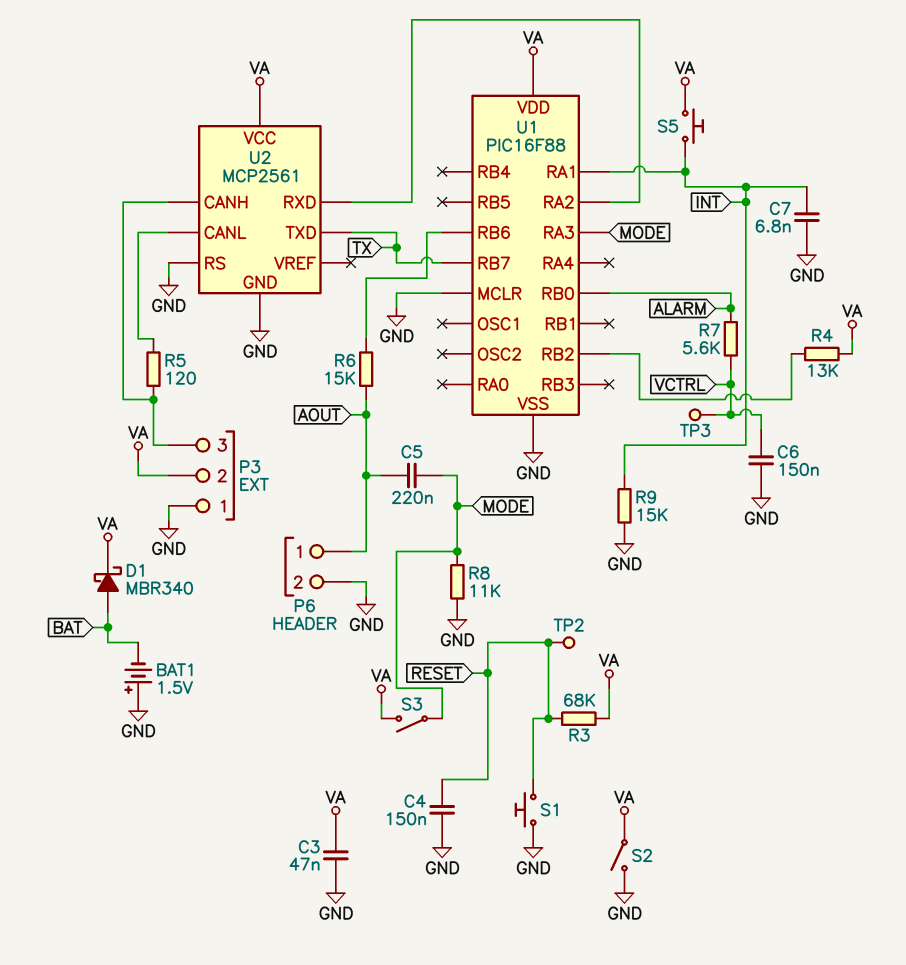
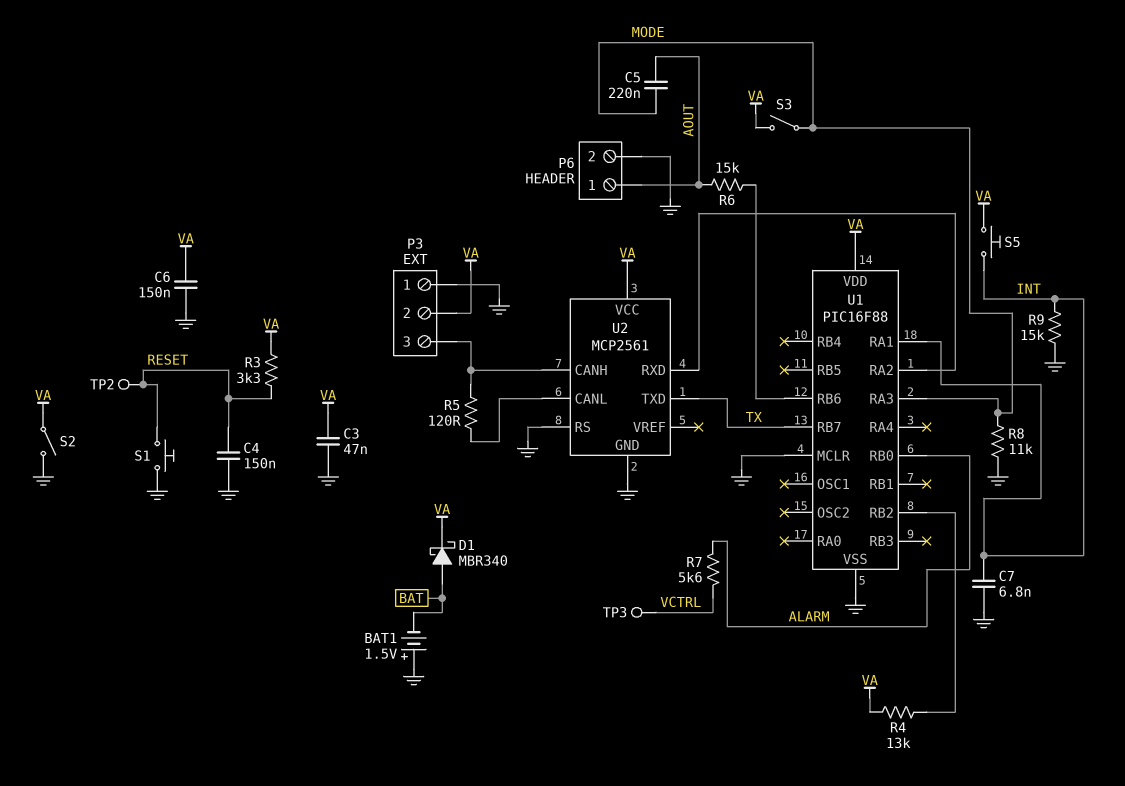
C6: 150nF (GND, VCTRL) -> 150nF (GND, VA)
R3: 68k (RESET, VA) -> 3.3k (RESET, VA)

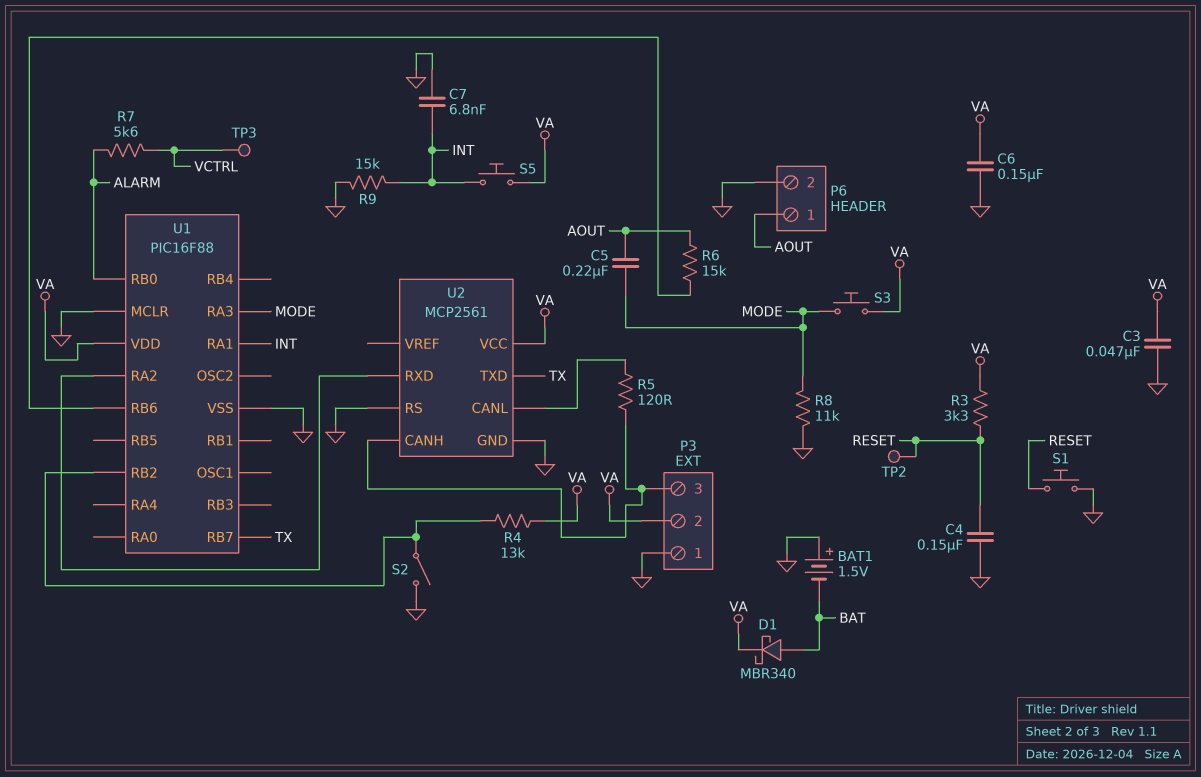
S2: switch (GND, VA) -> switch (GND, U1/RB2)
S3: switch (MODE, VA) -> button (MODE, VA)

